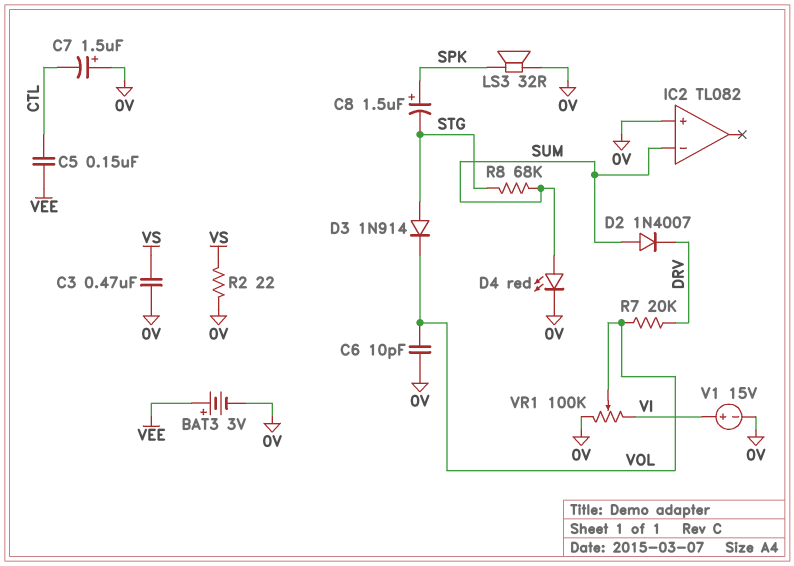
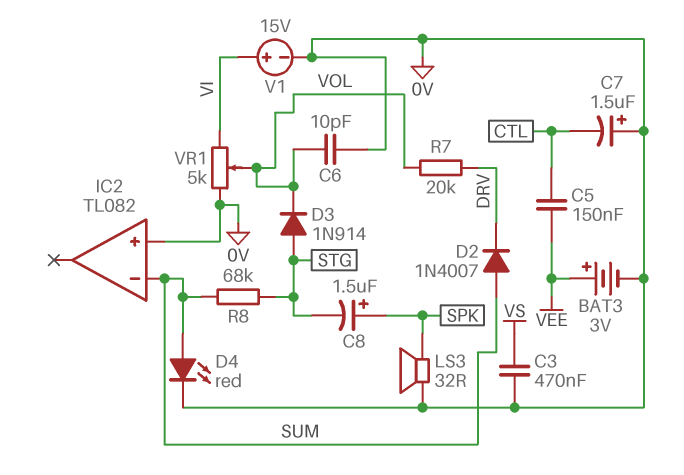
R2: 22 (0V, VS) -> none
VR1: 100k (0V, VI, wiper VOL) -> 5k (0V, VI, wiper VOL)

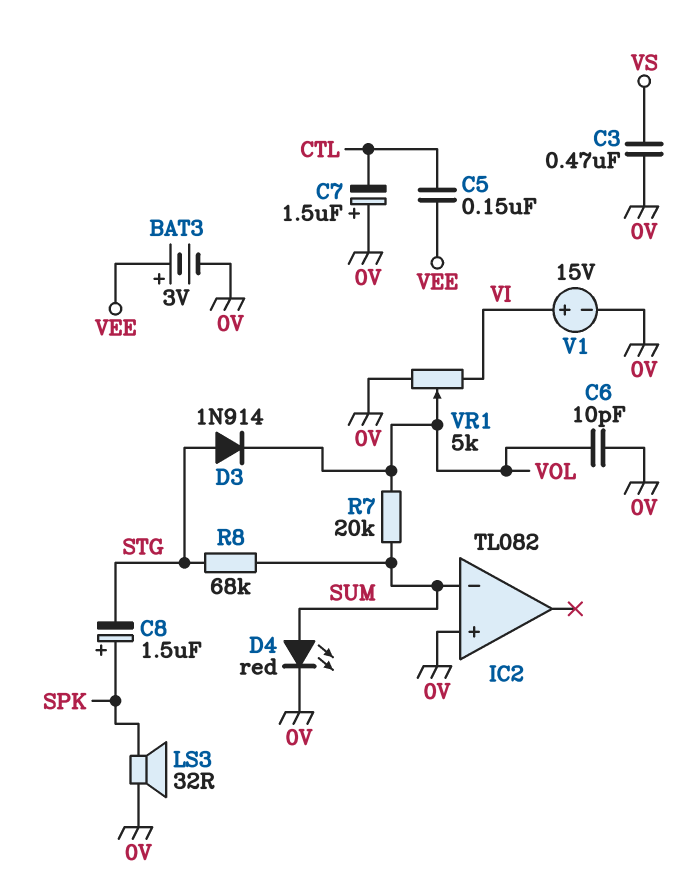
D2: diode 1N4007 (A SUM, K DRV) -> none
R7: 20k (DRV, VOL) -> 20k (SUM, VOL)

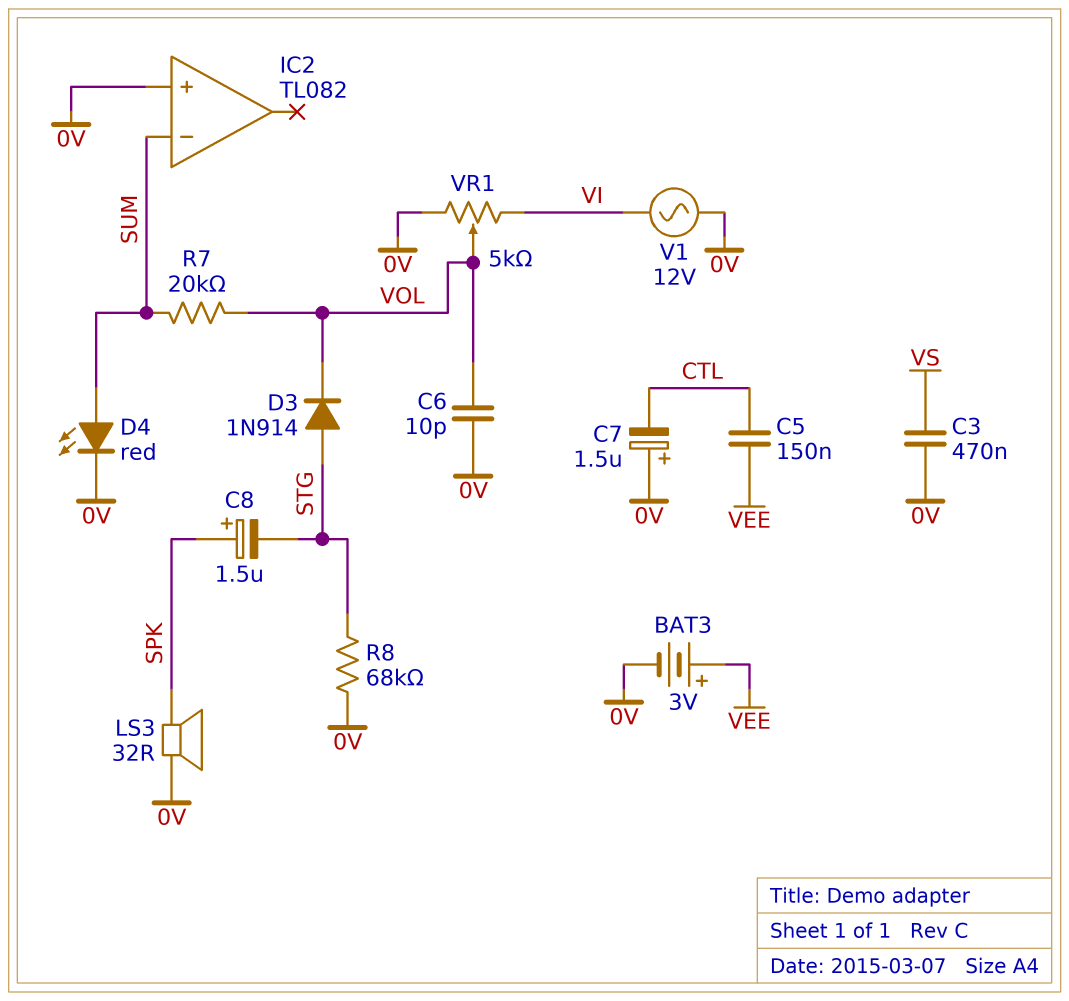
R8: 68k (STG, SUM) -> 68k (0V, STG)
V1: 15V (plus VI, minus 0V) -> AC 12V (0V, VI)

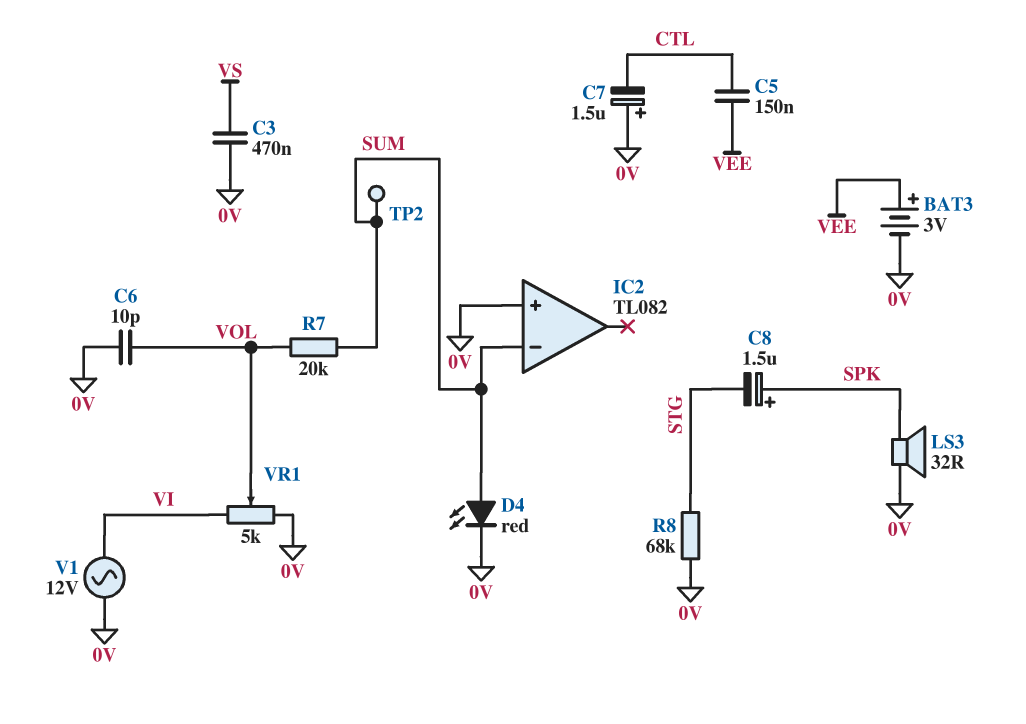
D3: diode 1N914 (A STG, K VOL) -> none
TP2: none -> test point (SUM)

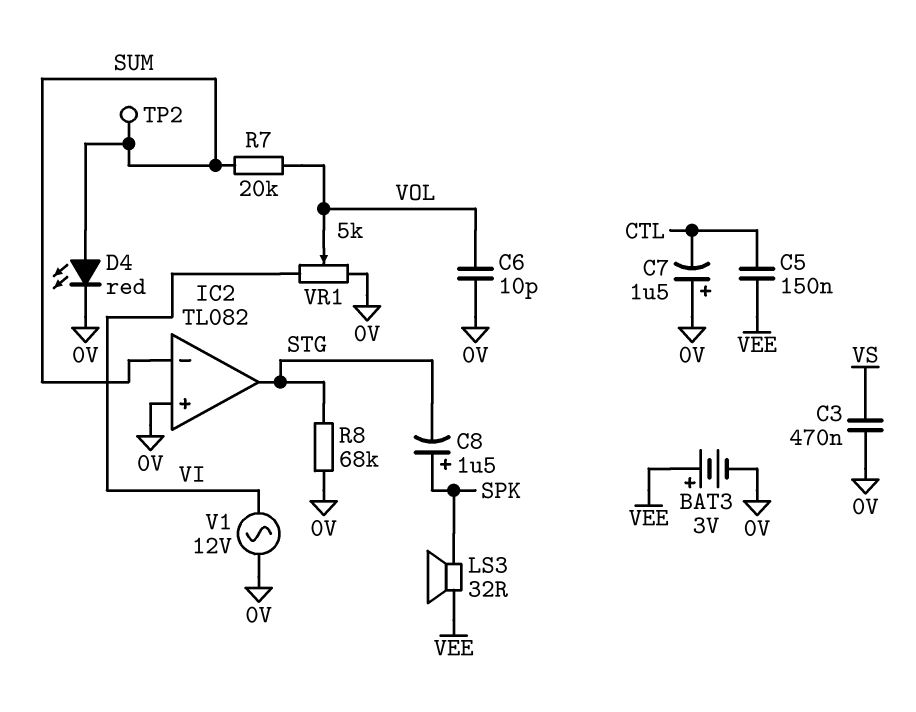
IC2 pin out: none -> STG
LS3: speaker 32R (0V, SPK) -> speaker 32R (SPK, VEE)

